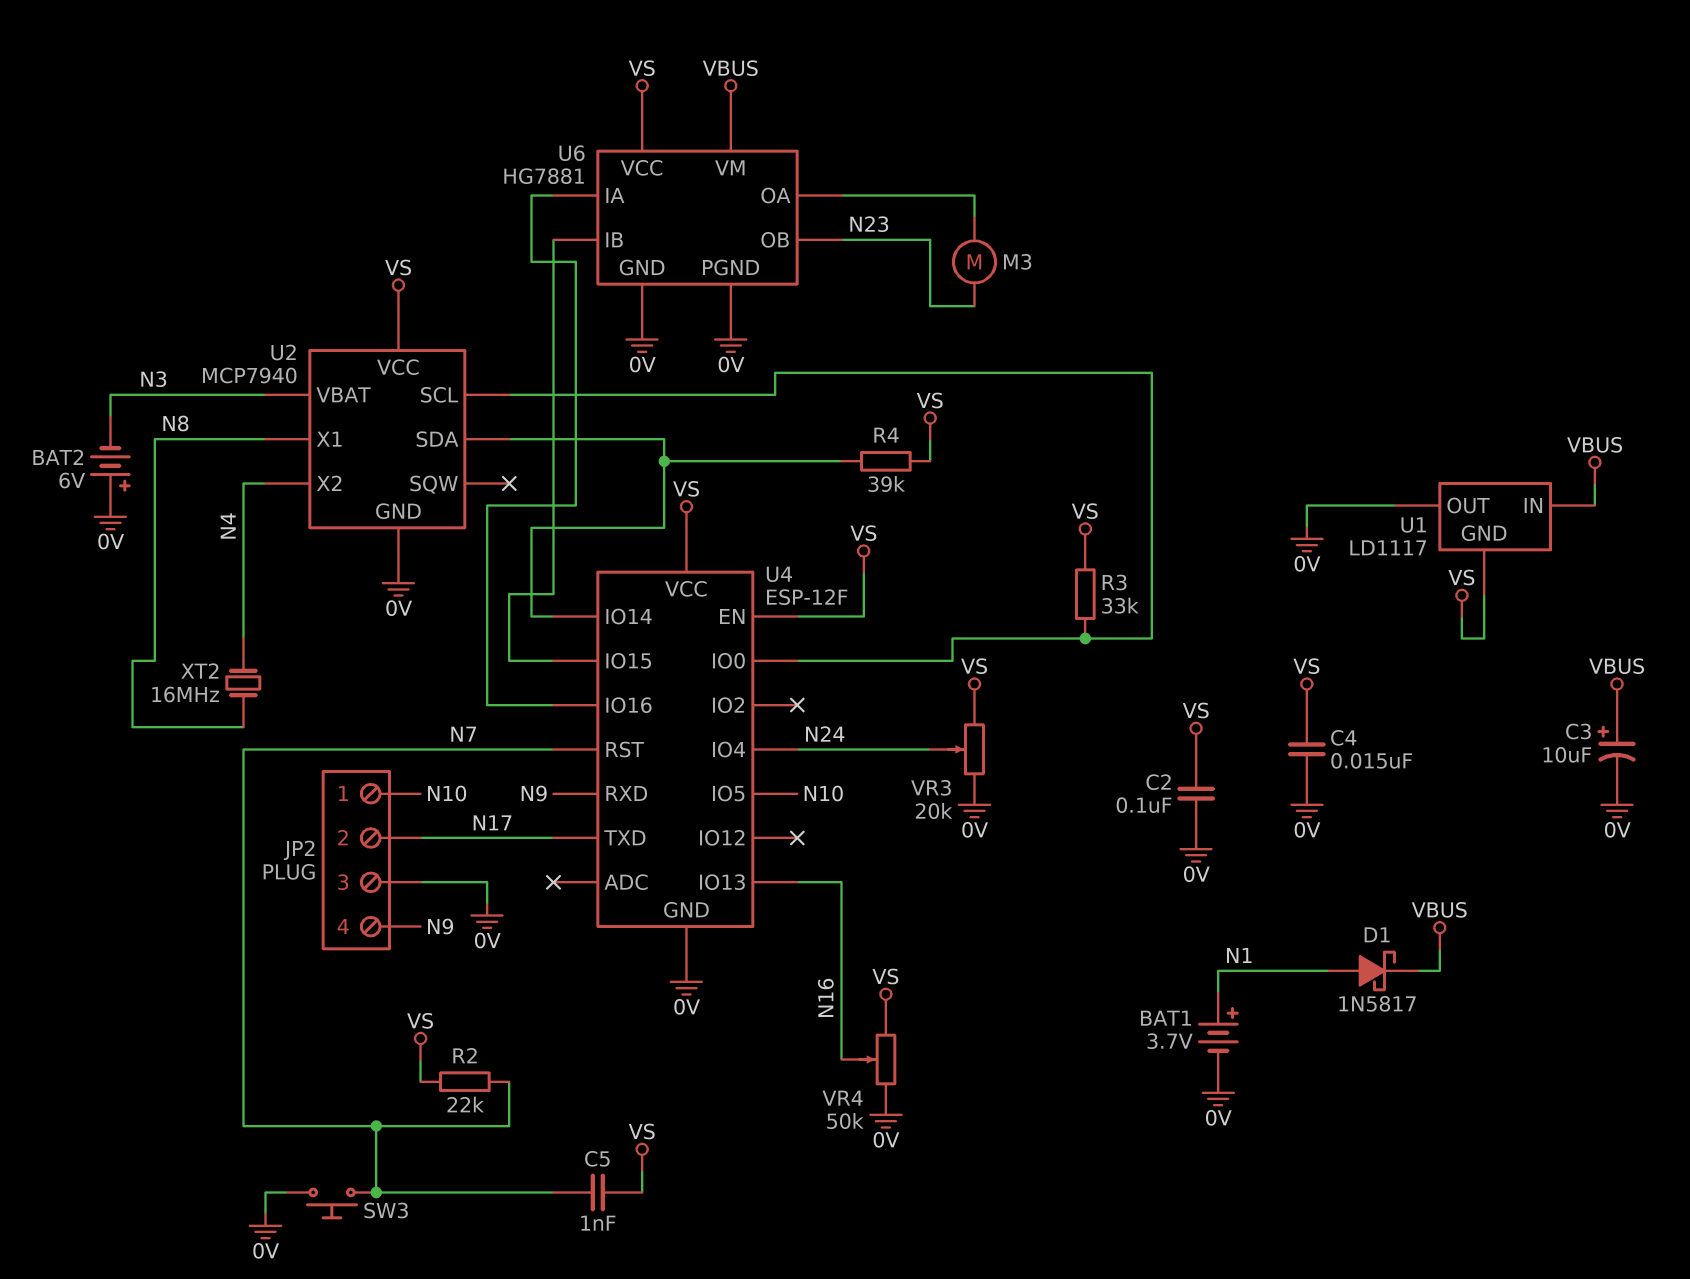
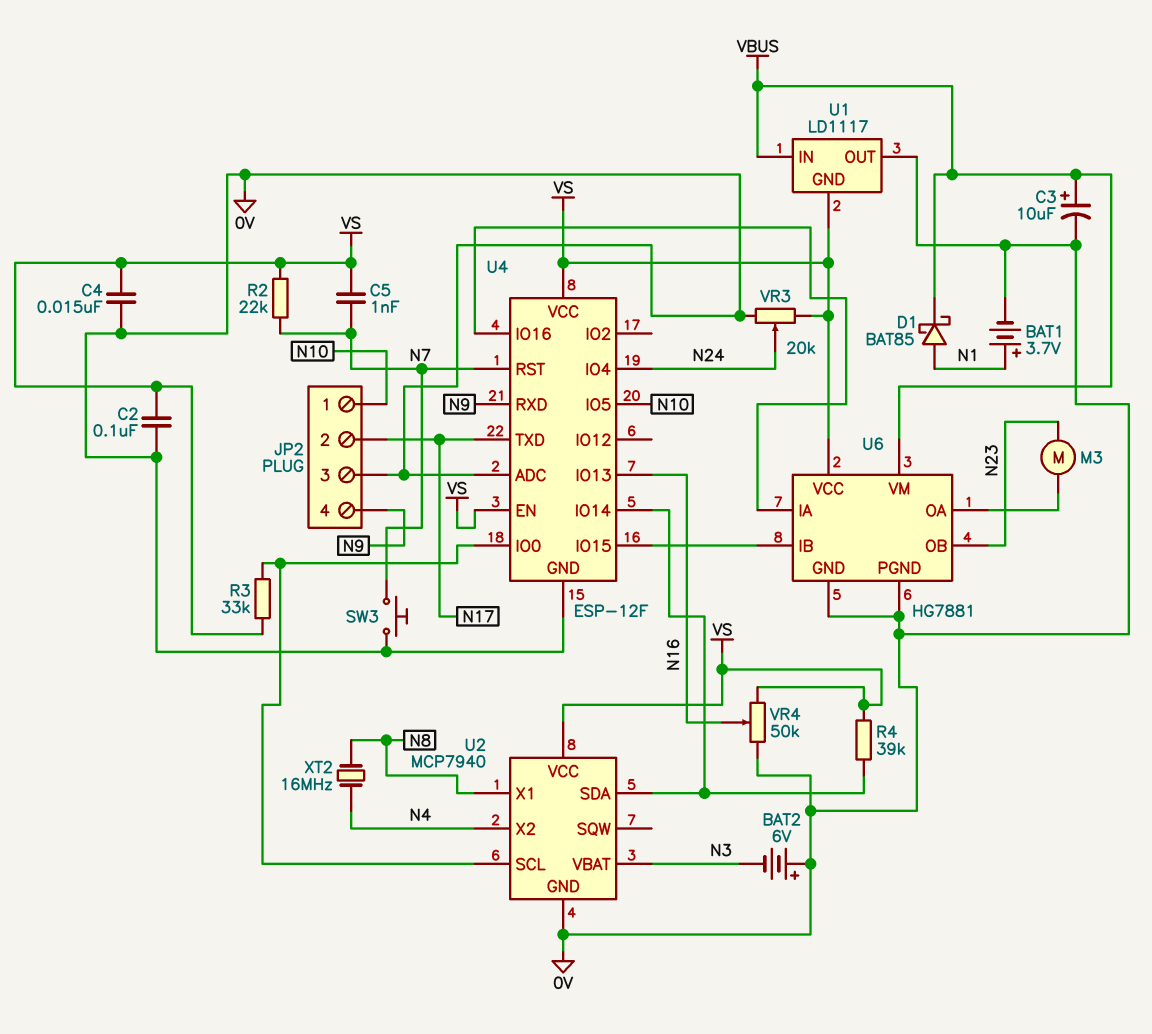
D1: schottky 1N5817 (A N1, K VBUS) -> schottky BAT85 (A N1, K VBUS)
U4 pin ADC: none -> 0V

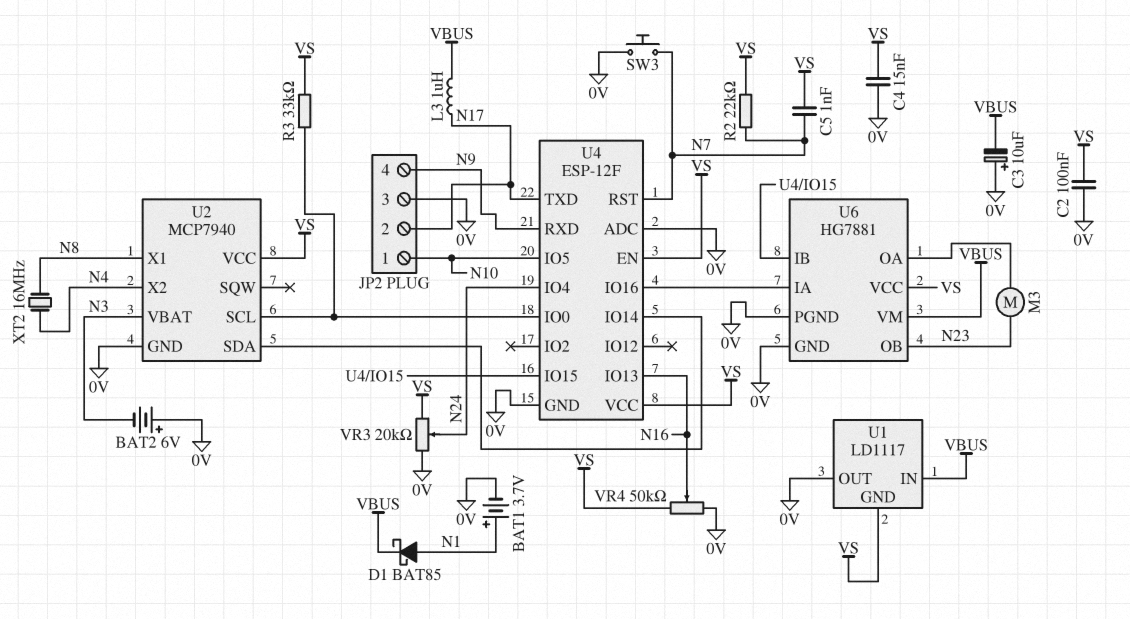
C3: 10uF (plus VBUS, minus 0V) -> 10uF (plus 0V, minus VBUS)
L3: none -> 1uH (N17, VBUS)
R4: 39k (U2/SDA, VS) -> none

